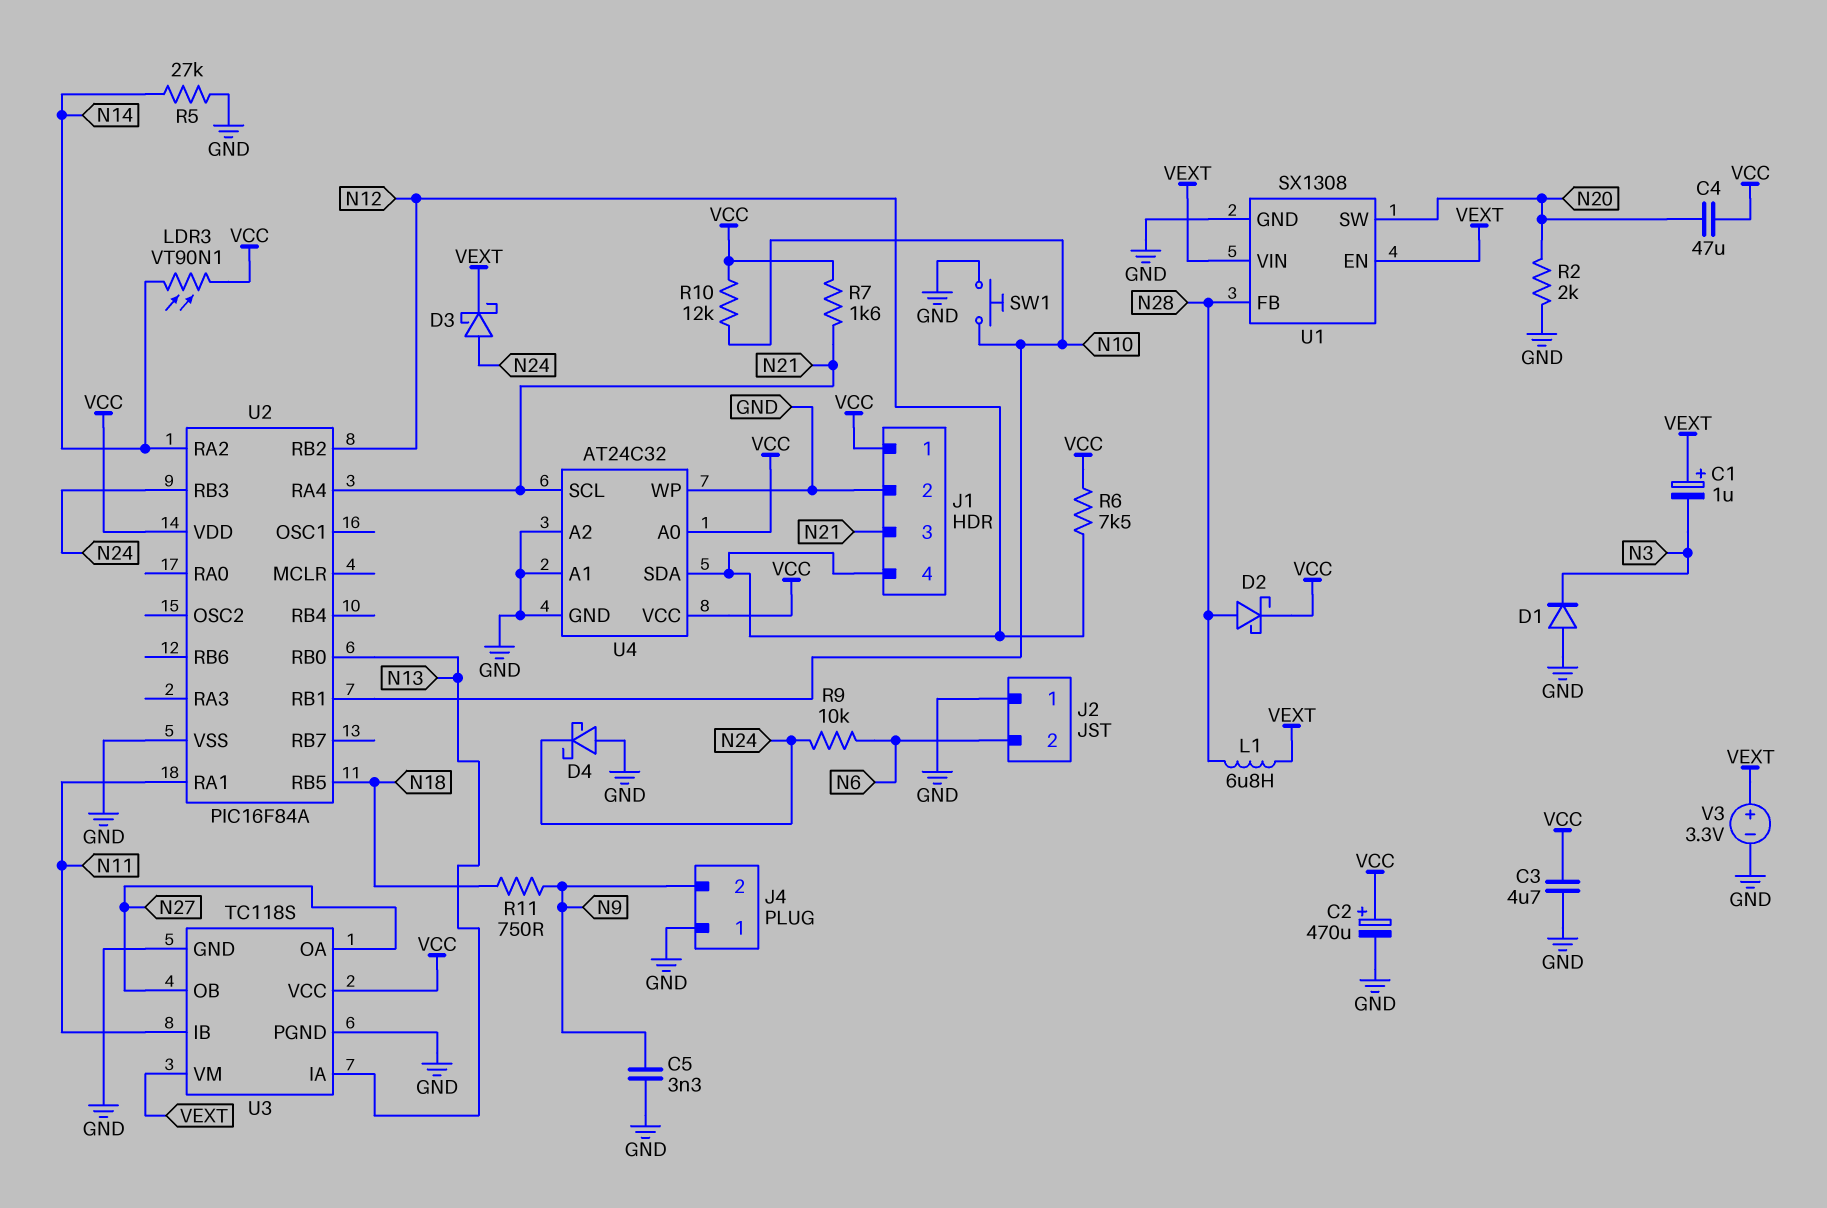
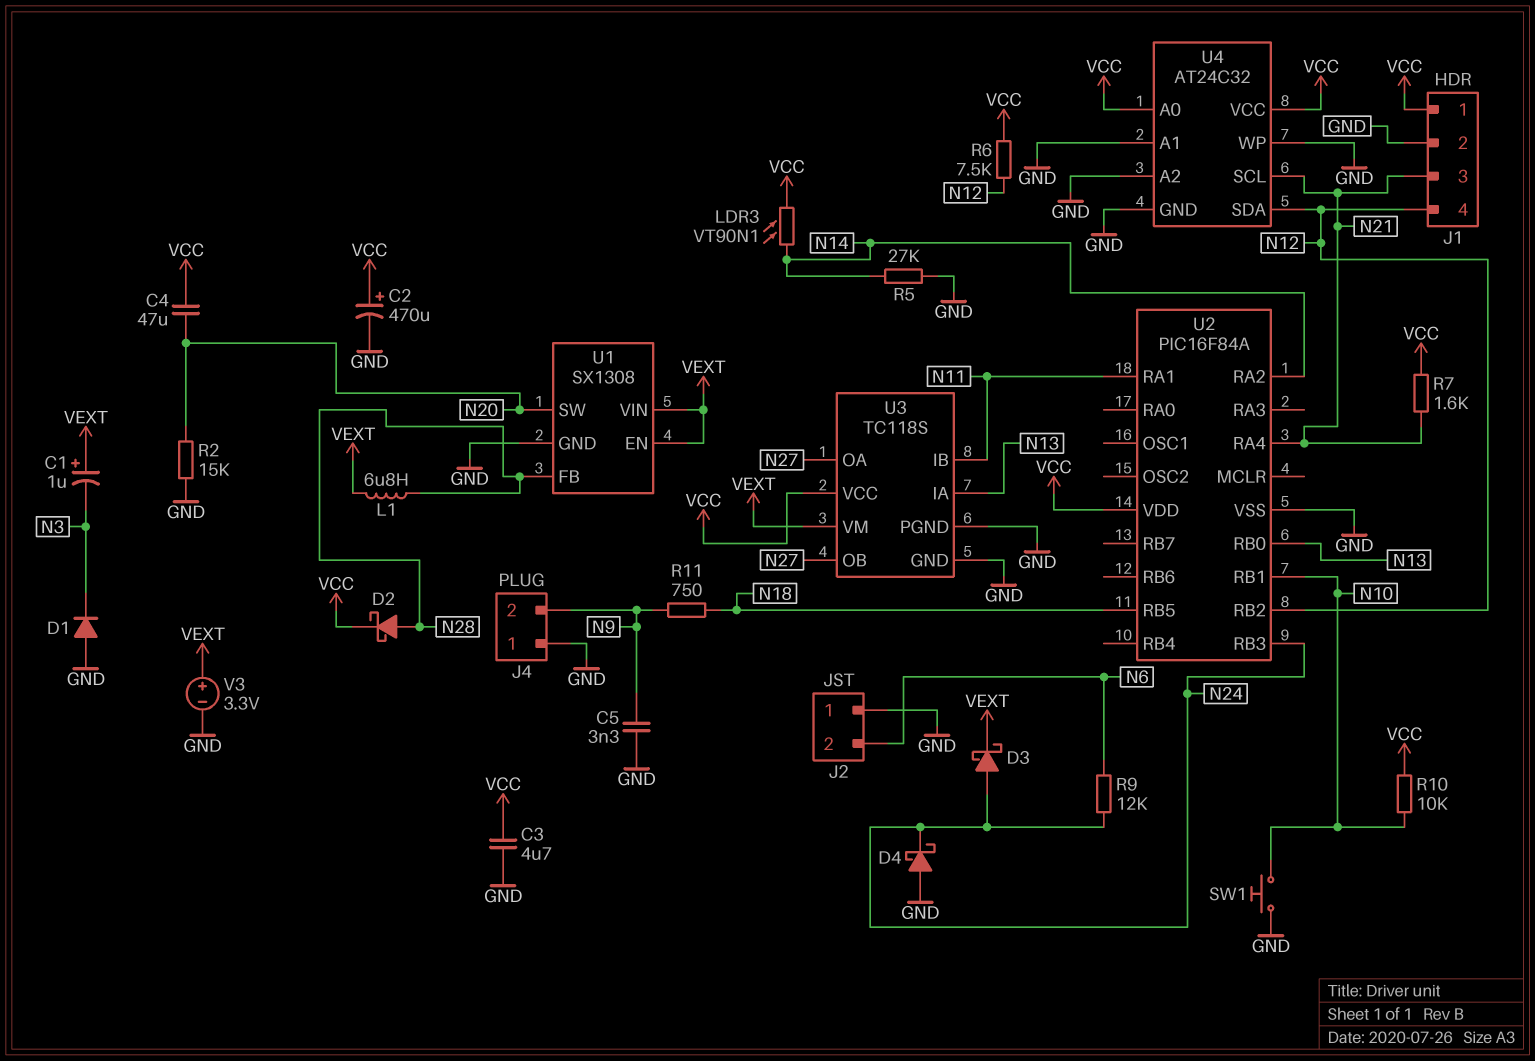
R2: 2k (GND, N20) -> 15k (GND, N20)
R9: 10k (N6, N24) -> 12k (N6, N24)
R10: 12k (N10, VCC) -> 10k (N10, VCC)

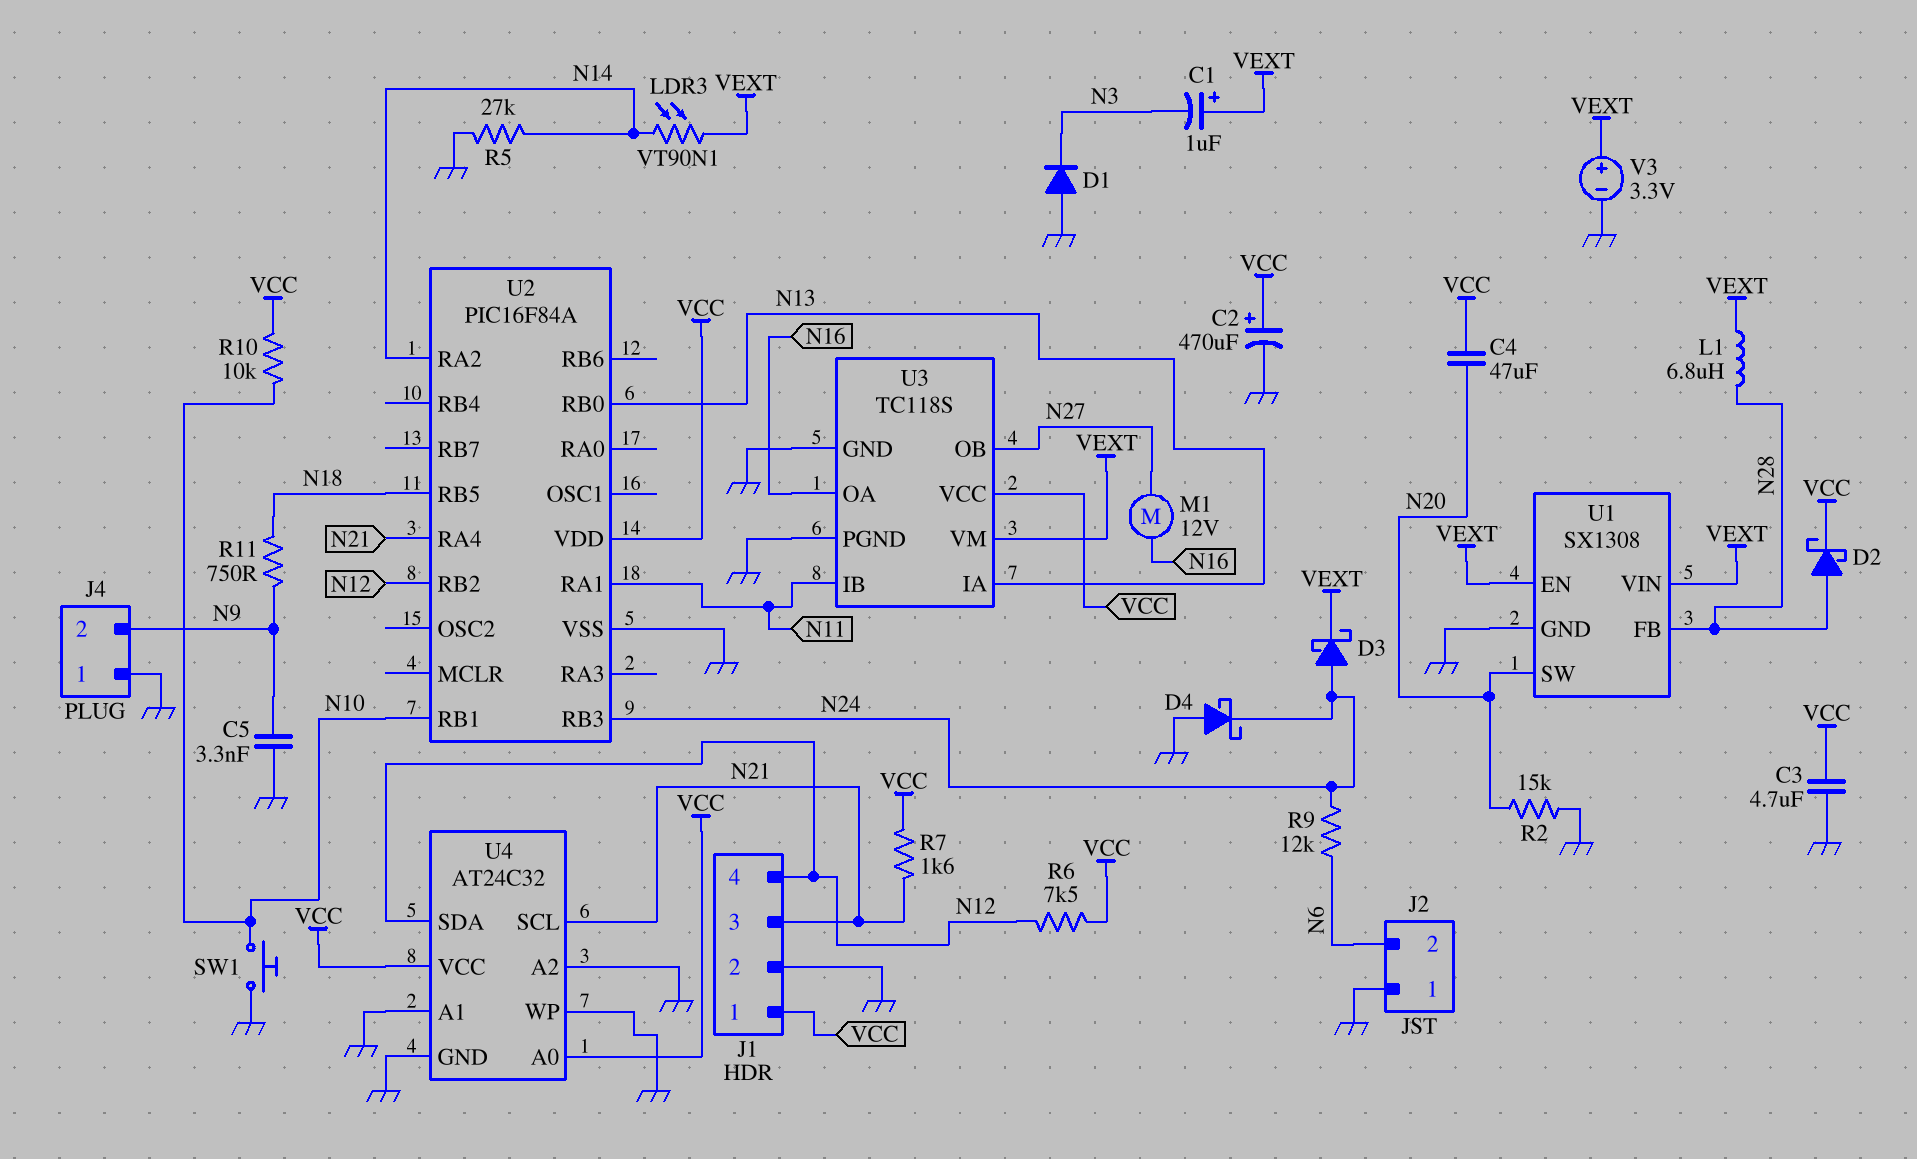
LDR3: VT90N1 (N14, VCC) -> VT90N1 (N14, VEXT)
M1: none -> motor 12V (N16, N27)
U3 pin OA: N27 -> N16

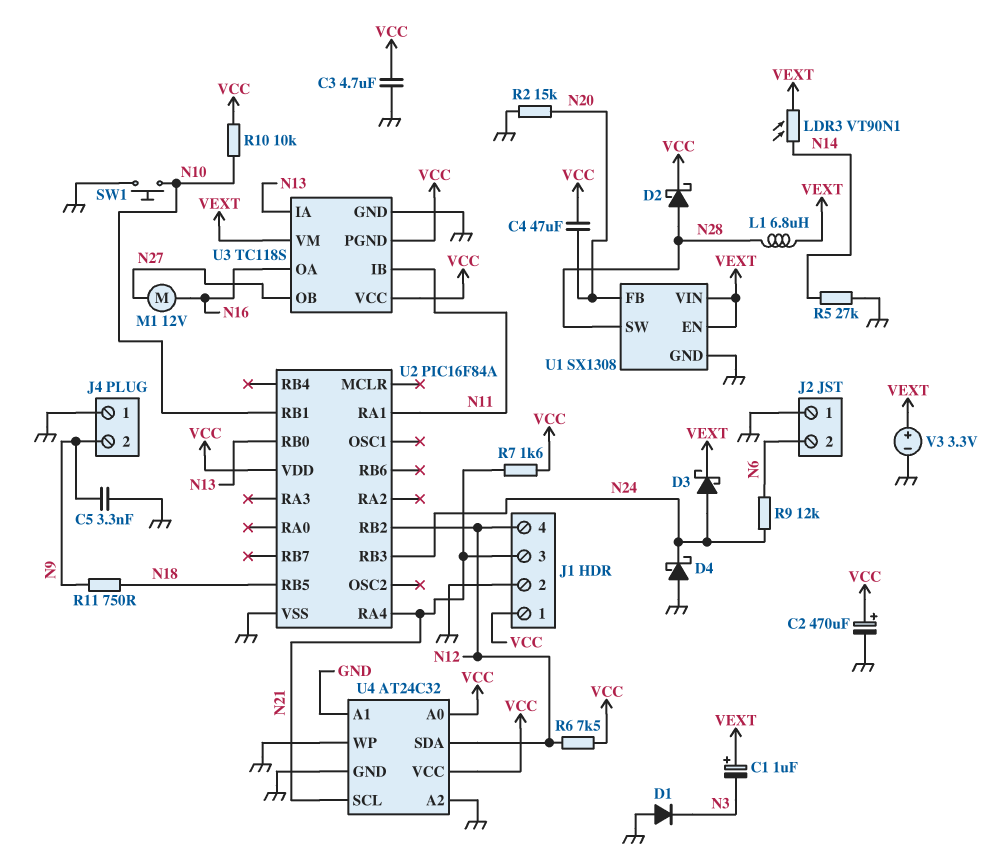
U1 pin FB: N28 -> N20
U1 pin SW: N20 -> N28
U2 pin RA2: N14 -> none
U3 pin PGND: GND -> VCC

